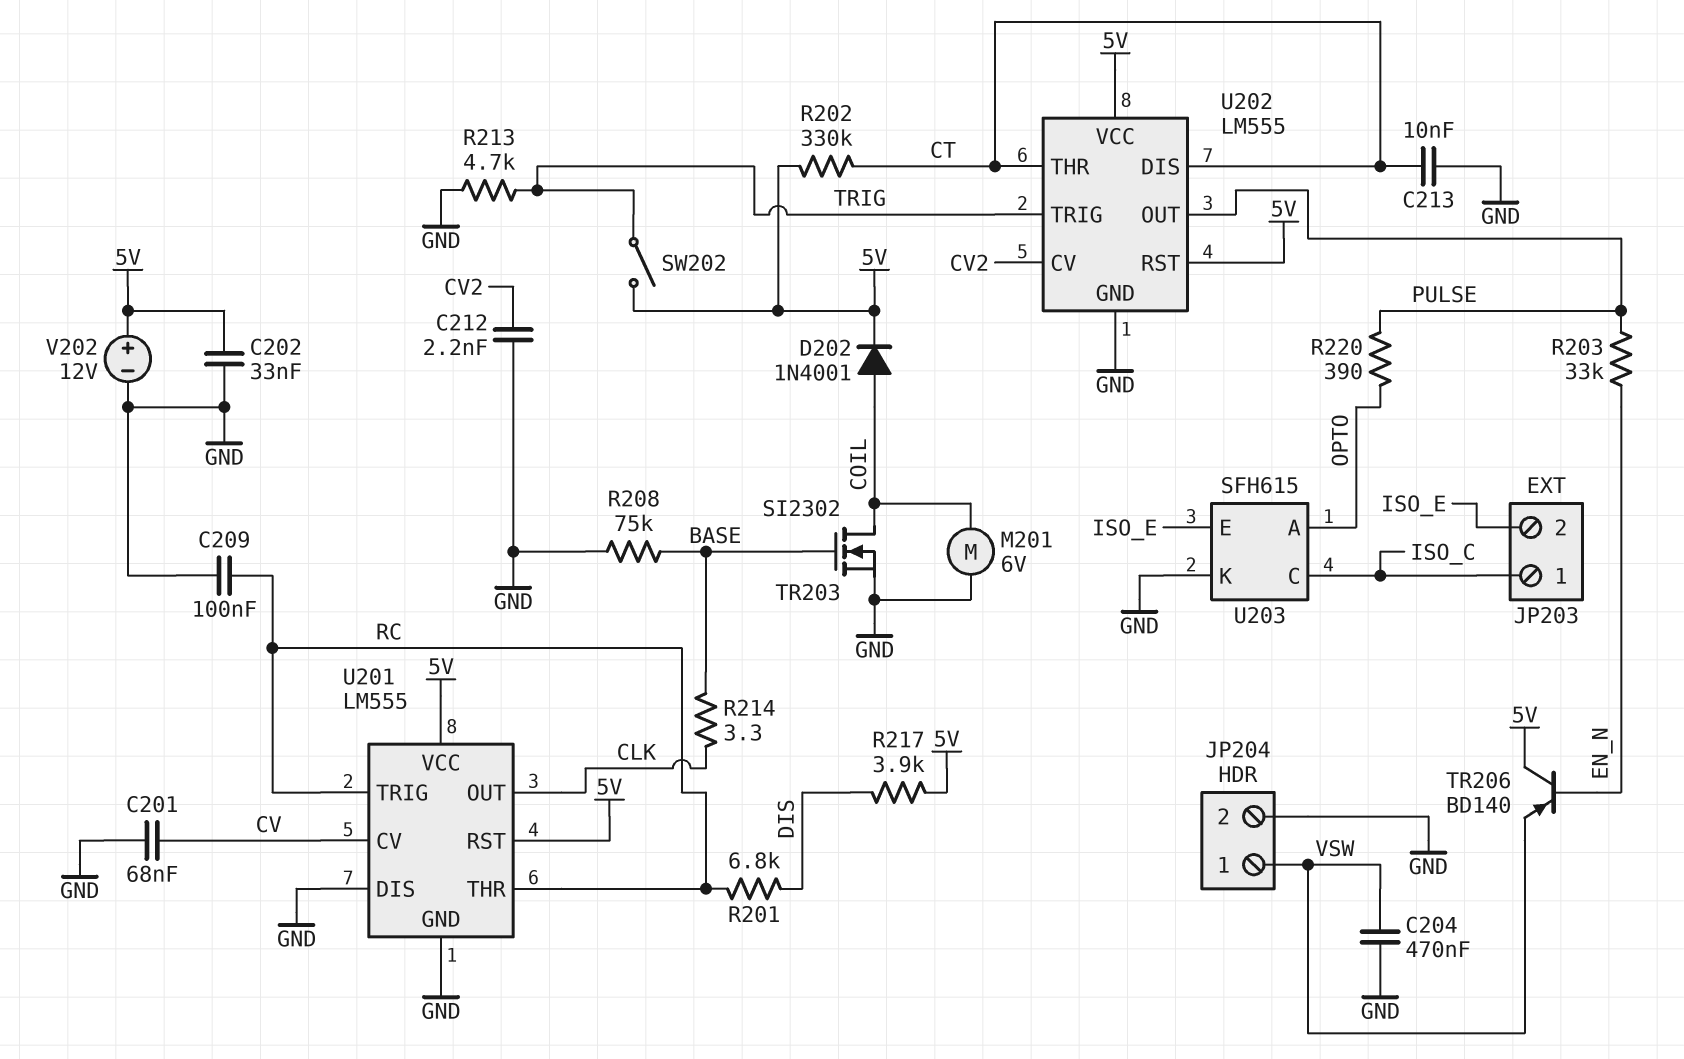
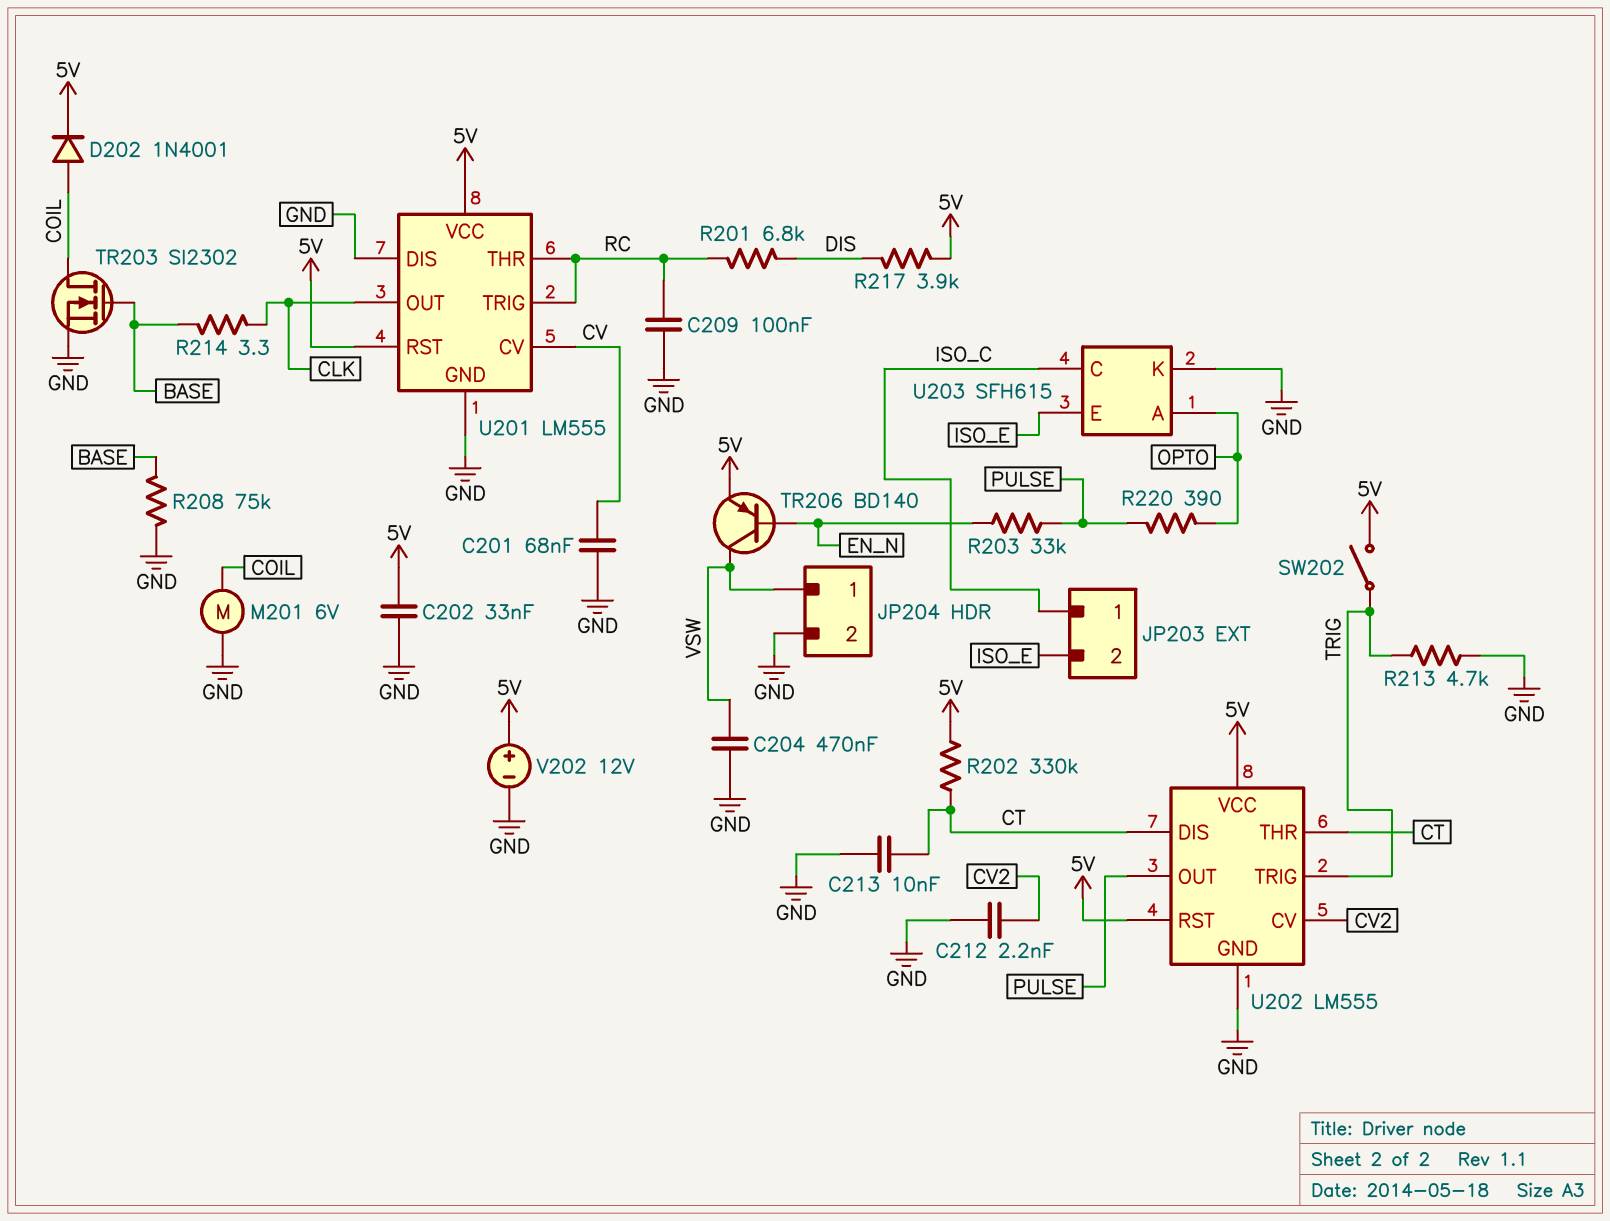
TR206: PNP BD140 (B EN_N, C 5V, E VSW) -> PNP BD140 (B EN_N, C VSW, E 5V)

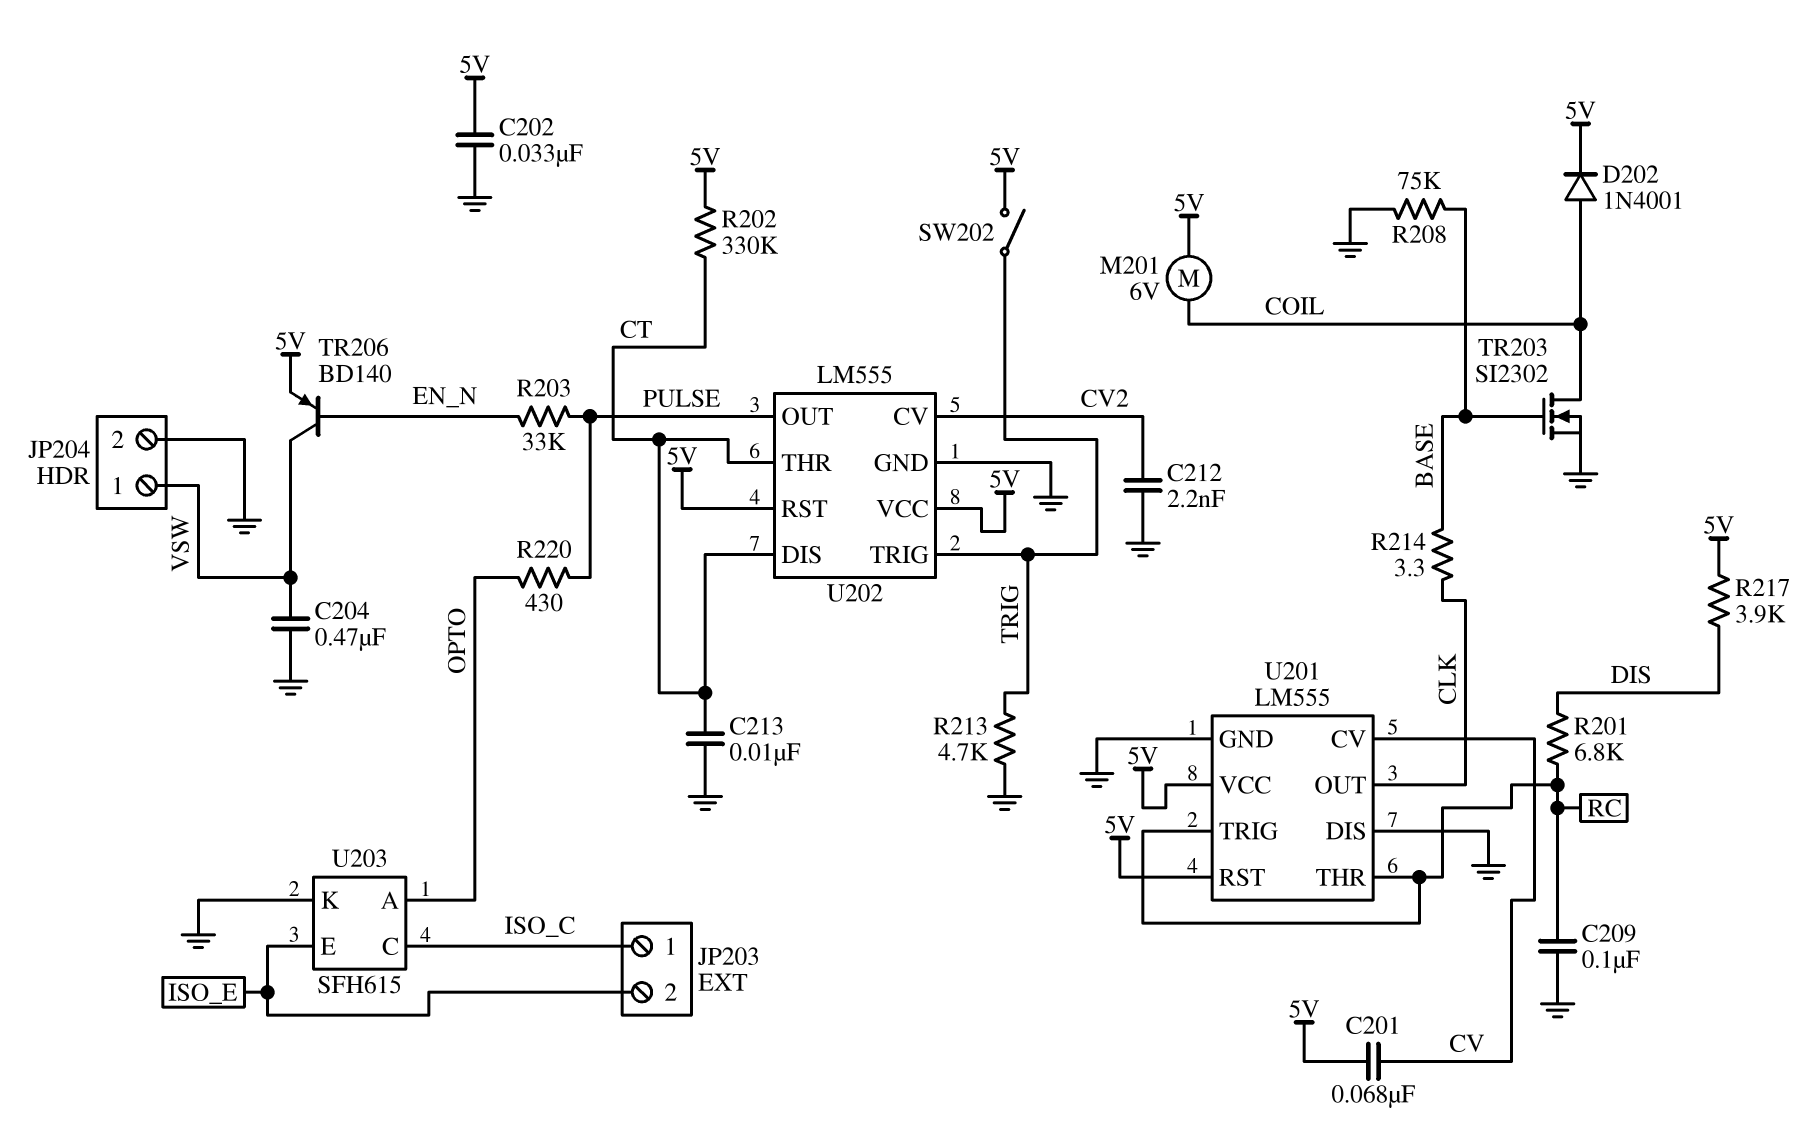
C201: 68nF (CV, GND) -> 68nF (5V, CV)
M201: motor 6V (COIL, GND) -> motor 6V (5V, COIL)
R220: 390 (OPTO, PULSE) -> 430 (OPTO, PULSE)
V202: 12V (plus 5V, minus GND) -> none

